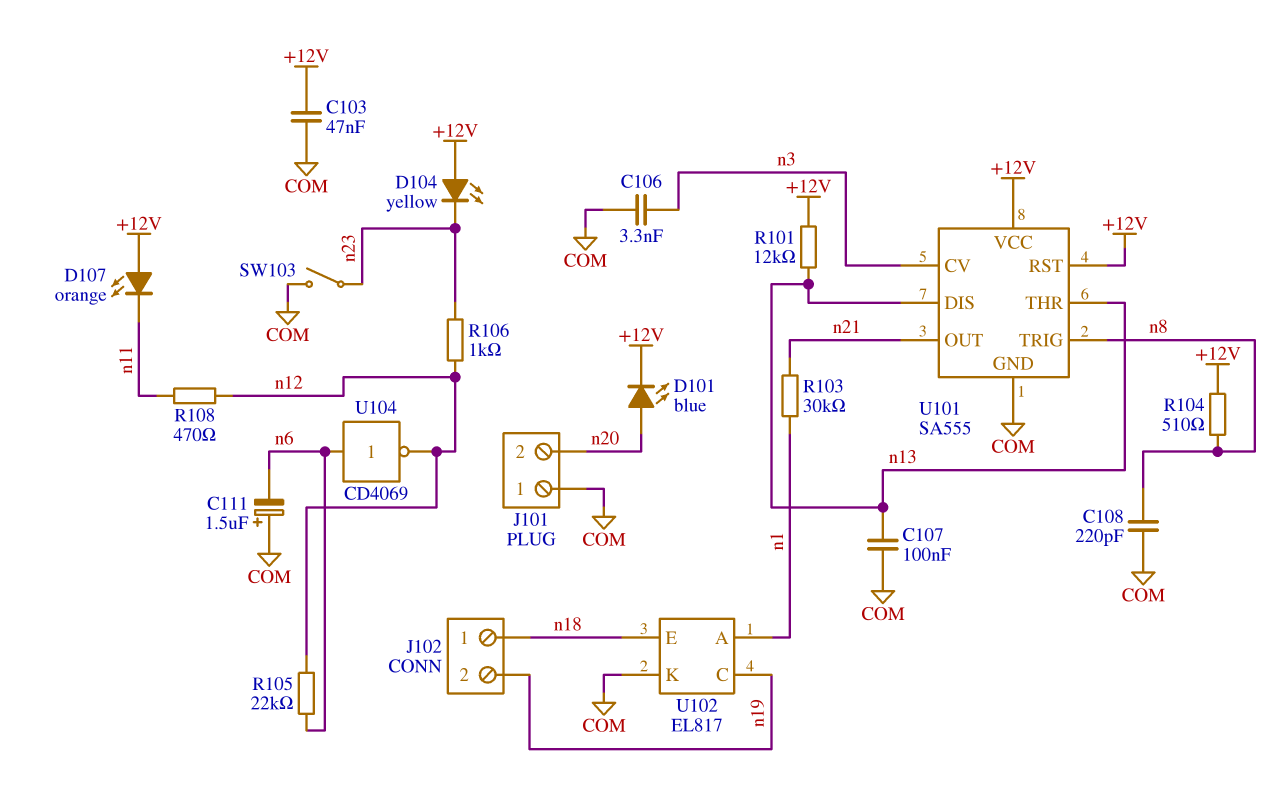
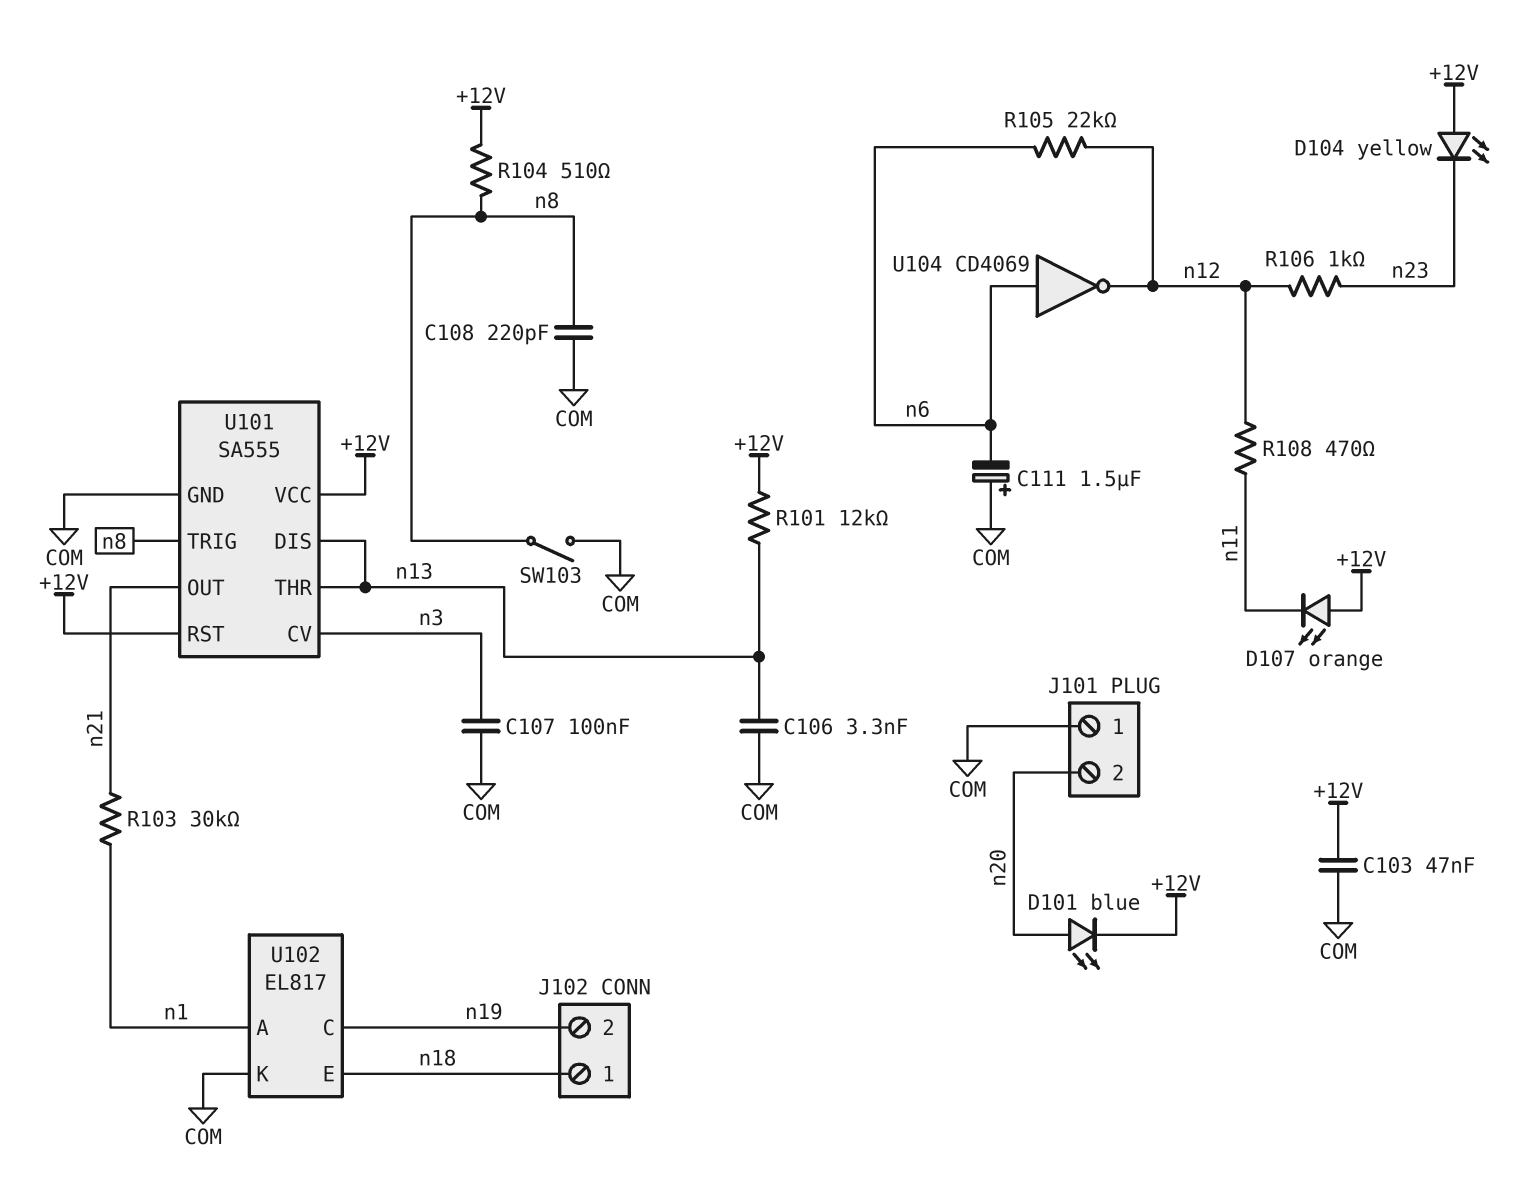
C106: 3.3nF (COM, n3) -> 3.3nF (COM, n13)
C107: 100nF (COM, n13) -> 100nF (COM, n3)
SW103: switch (COM, n23) -> switch (COM, n8)

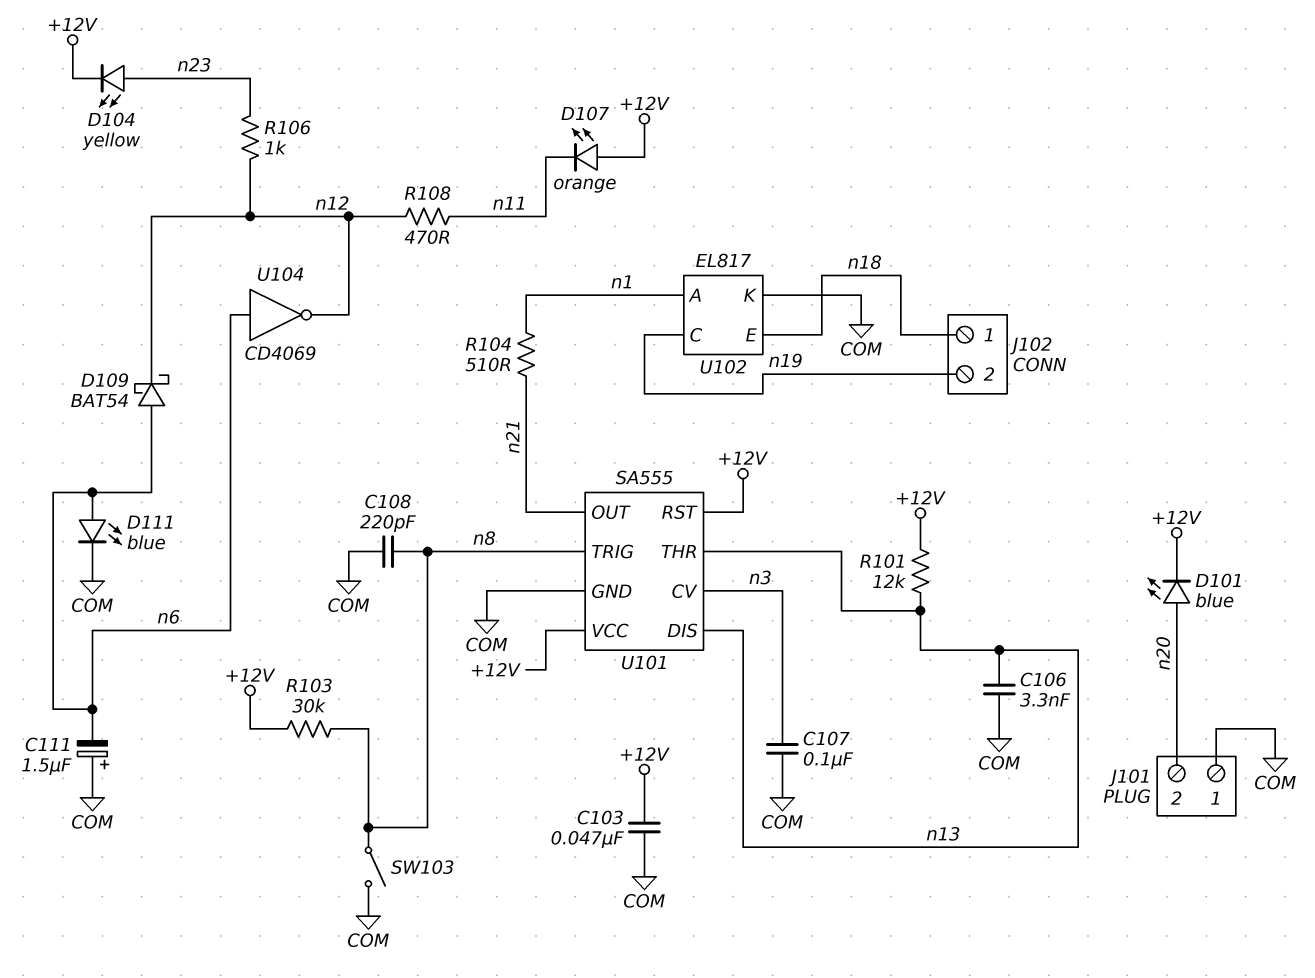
D104: LED yellow (A +12V, K n23) -> LED yellow (A n23, K +12V)
D109: none -> schottky BAT54 (A n6, K n12)
D111: none -> LED blue (A n6, K COM)
R103: 30k (n1, n21) -> 30k (+12V, n8)
R104: 510 (+12V, n8) -> 510 (n1, n21)
R105: 22k (n6, n12) -> none

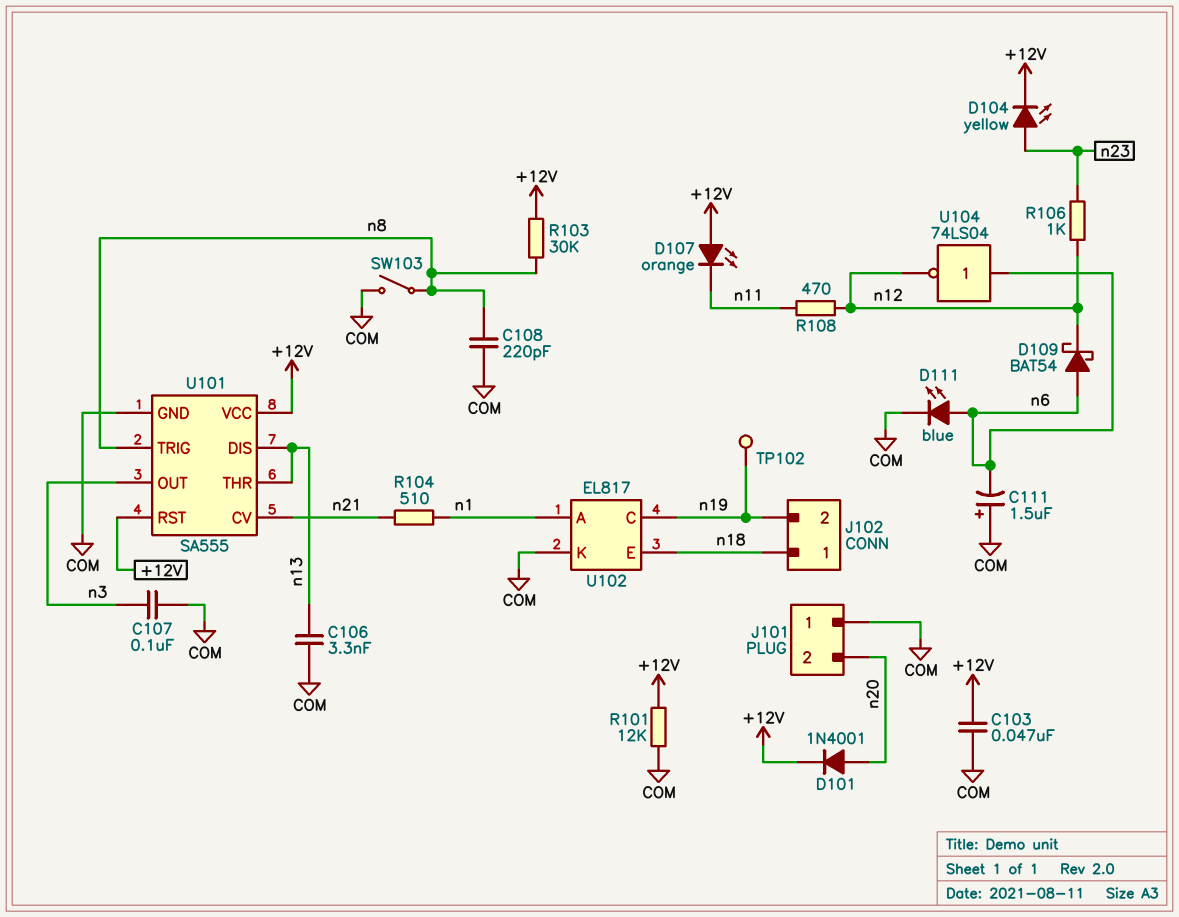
D101: LED blue (A n20, K +12V) -> diode 1N4001 (A n20, K +12V)
R101: 12k (+12V, n13) -> 12k (+12V, COM)
TP102: none -> test point (n19)
U101 pin CV: n3 -> n21
U101 pin OUT: n21 -> n3
U104: NOT CD4069 (in n6, out n12) -> NOT 74LS04 (in n6, out n12)

